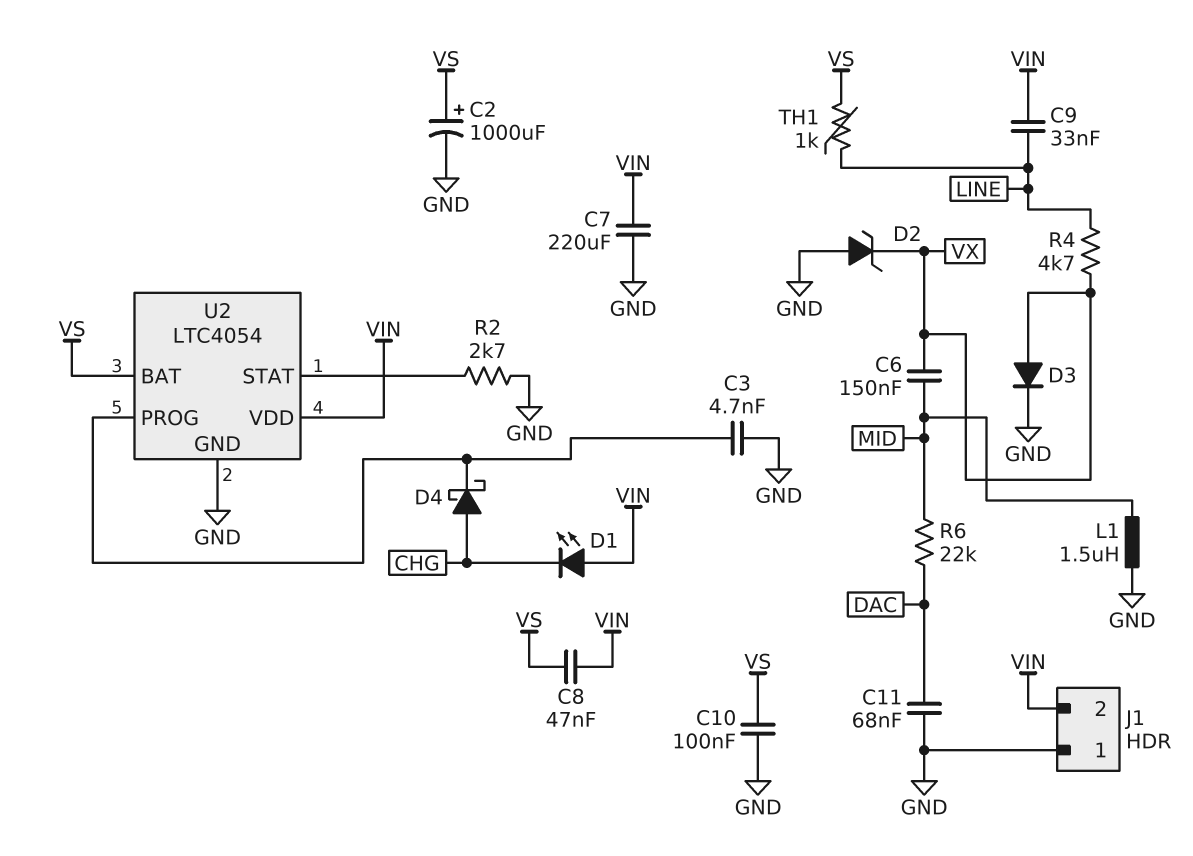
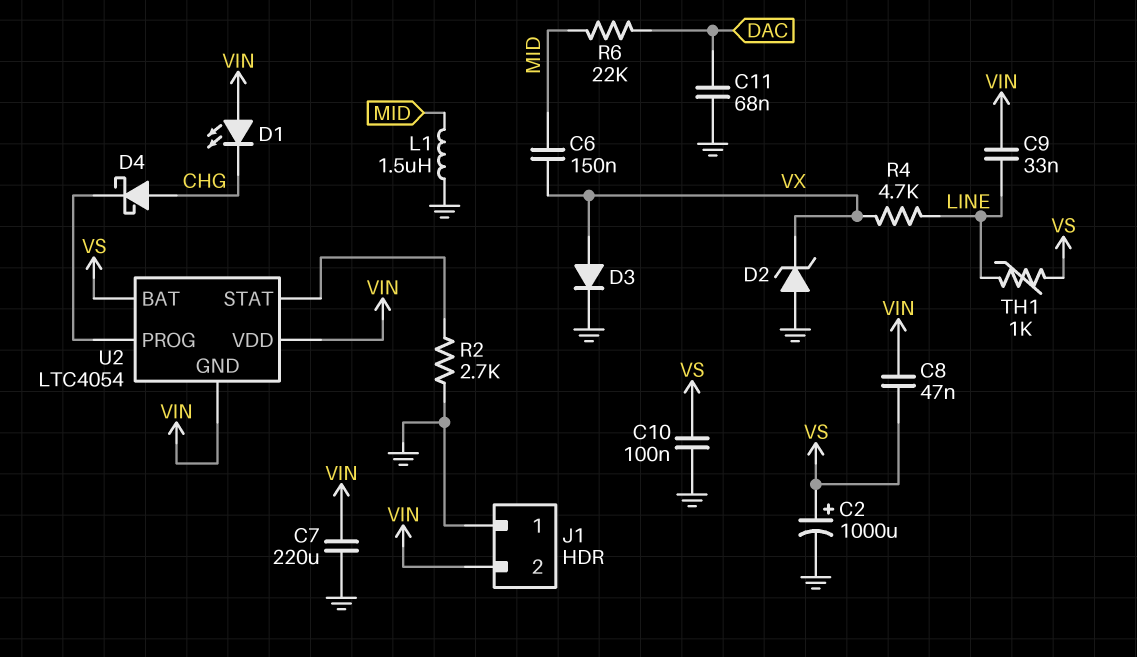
C3: 4.7nF (GND, U2/PROG) -> none
U2 pin GND: GND -> VIN

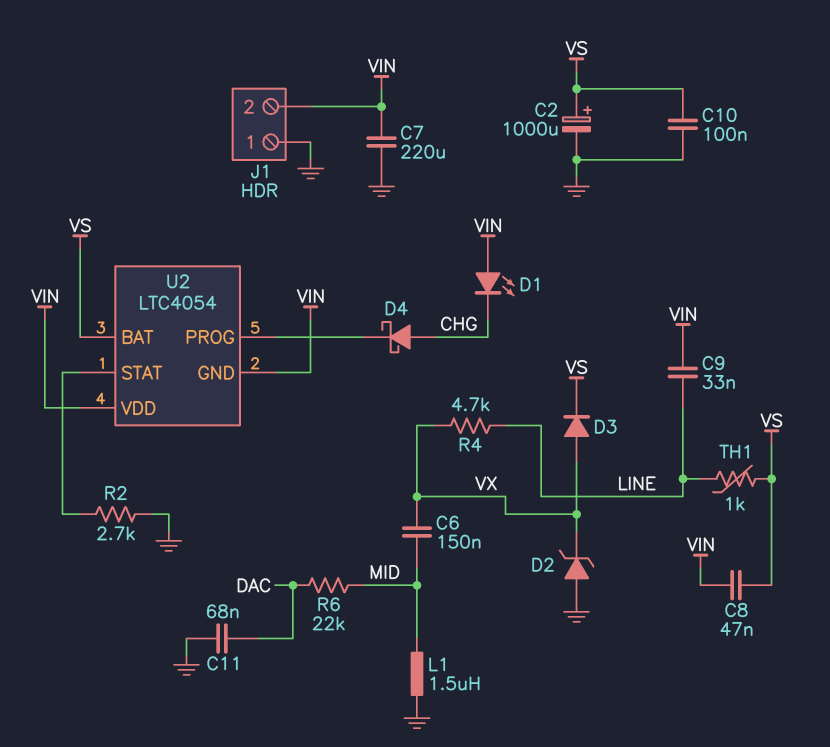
D3: diode (A VX, K GND) -> diode (A VX, K VS)

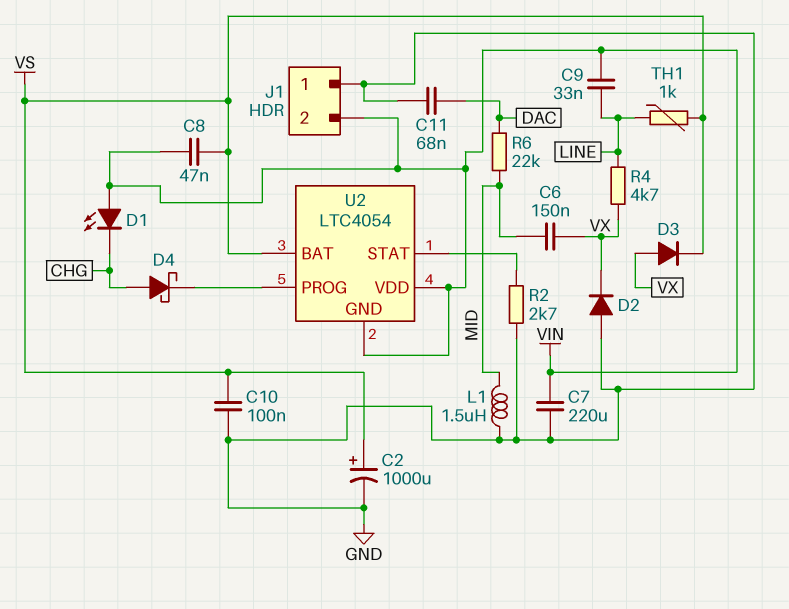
D2: zener (A GND, K VX) -> diode (A GND, K VX)

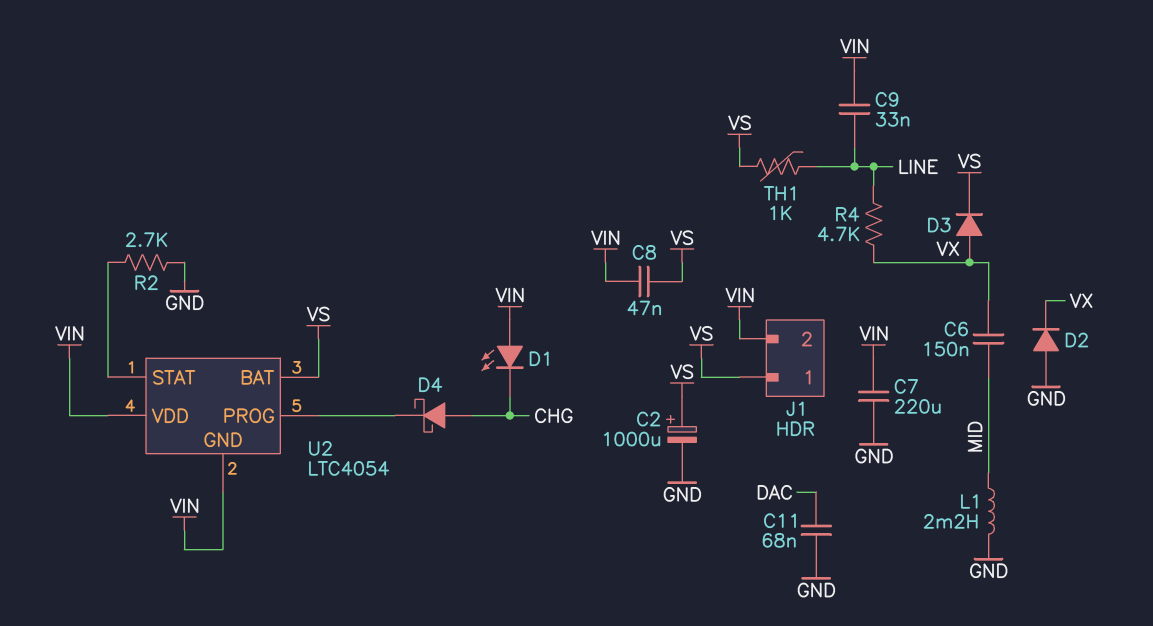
C10: 100nF (GND, VS) -> none
J1 pin 1: GND -> VS
L1: 1.5uH (GND, MID) -> 2.2mH (GND, MID)
R6: 22k (DAC, MID) -> none

